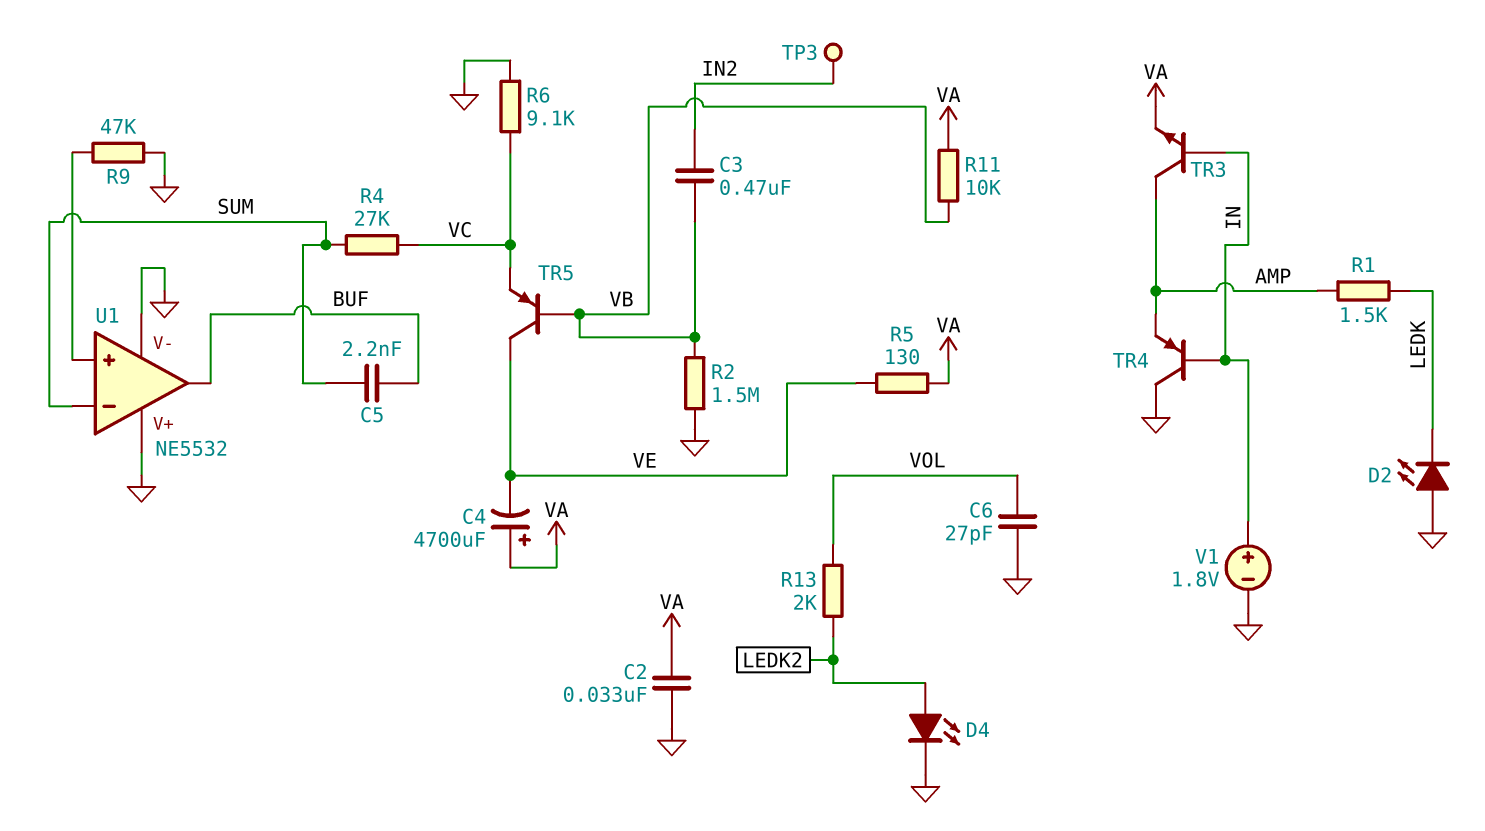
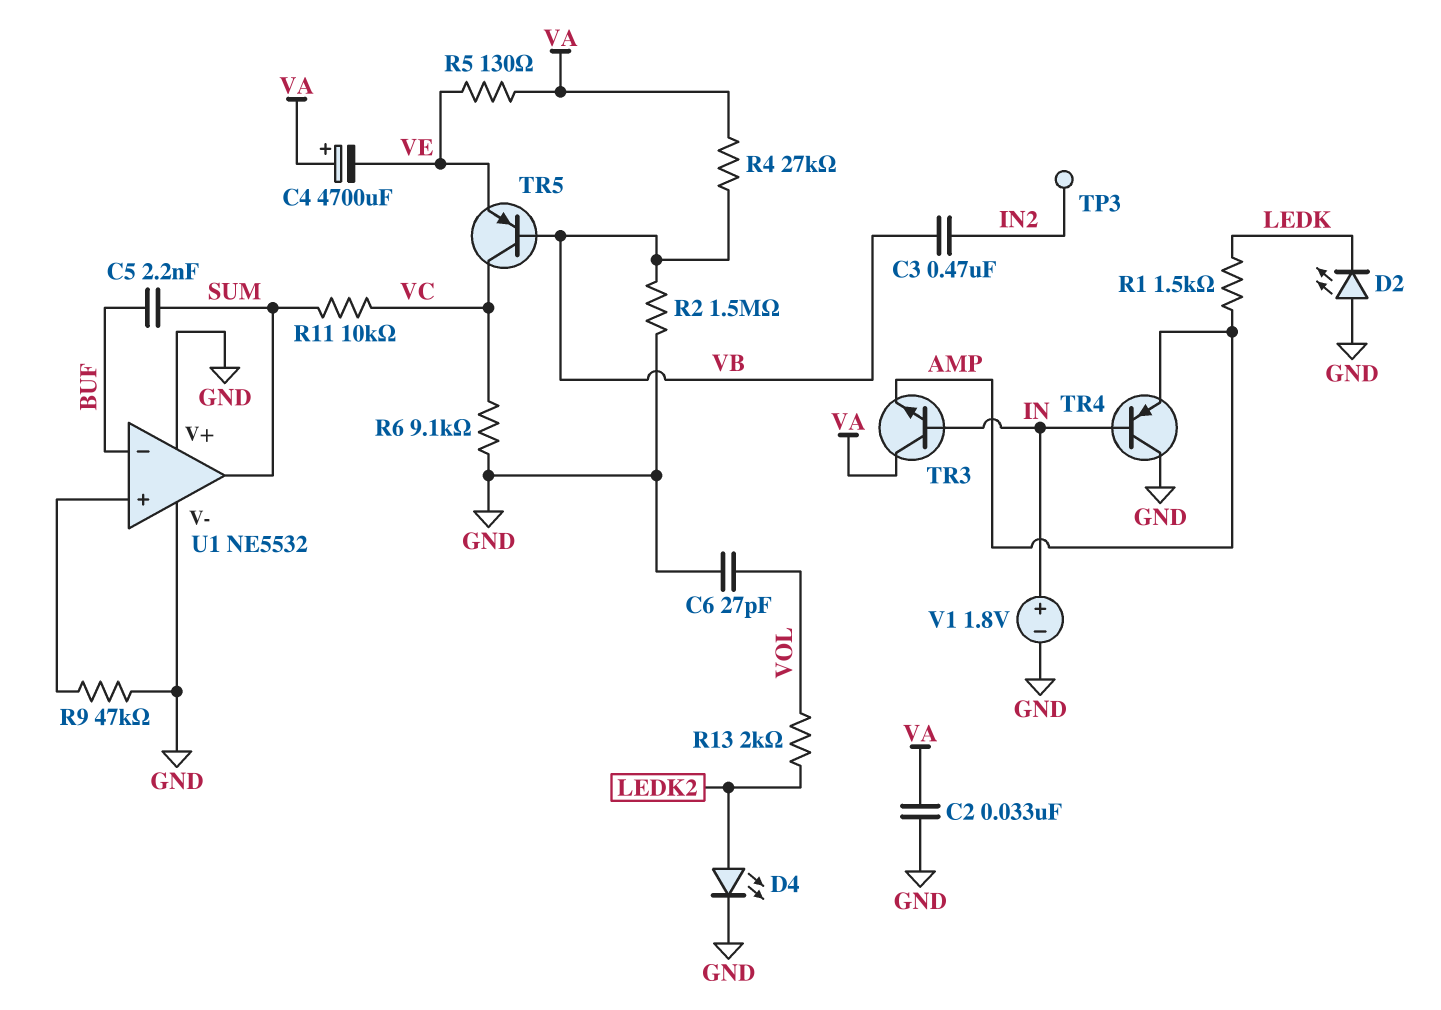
R4: 27k (SUM, VC) -> 27k (VA, VB)
R11: 10k (VA, VB) -> 10k (SUM, VC)
TR3: NPN (B IN, C AMP, E VA) -> NPN (B IN, C VA, E AMP)
TR5: PNP (B VB, C VE, E VC) -> PNP (B VB, C VC, E VE)
U1 pin in-: SUM -> BUF
U1 pin out: BUF -> SUM

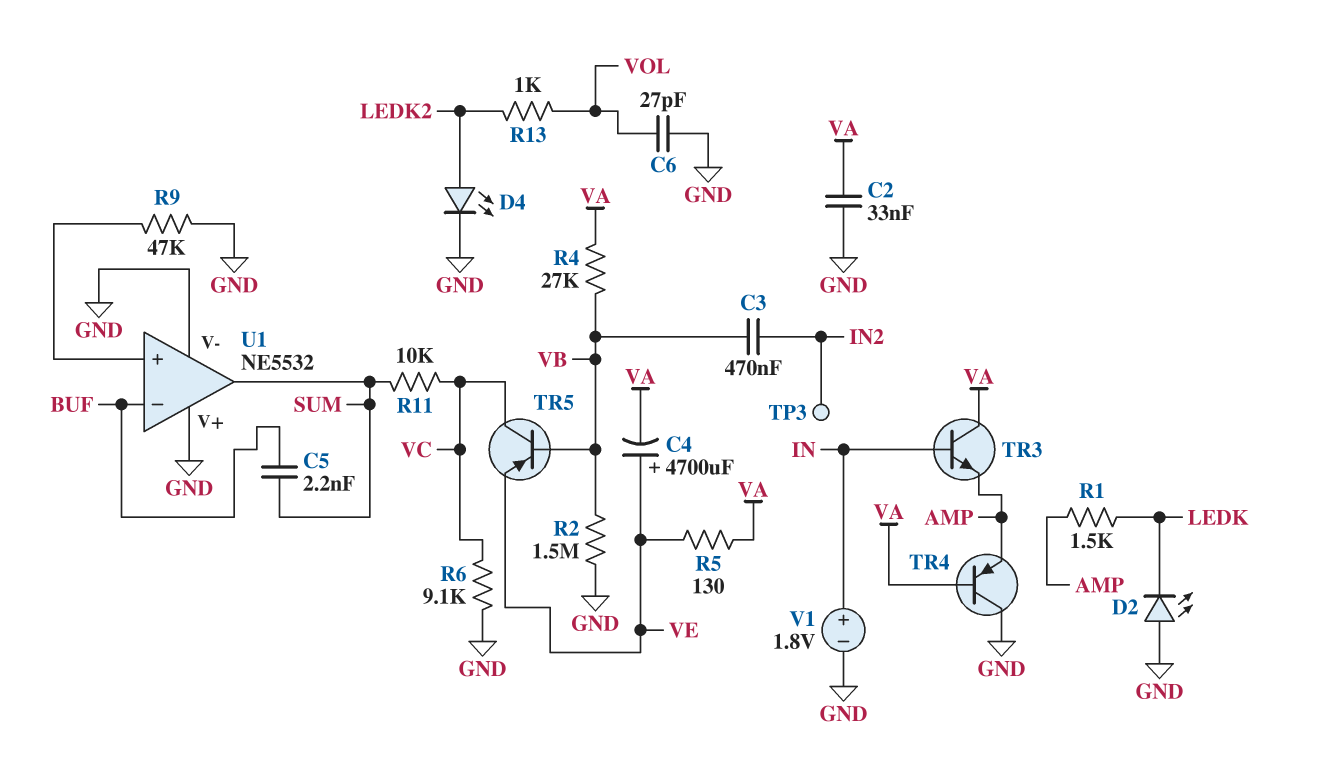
C4: 4700uF (plus VA, minus VE) -> 4700uF (plus VE, minus VA)
R13: 2k (LEDK2, VOL) -> 1k (LEDK2, VOL)
TR4: PNP (B IN, C GND, E AMP) -> PNP (B VA, C GND, E AMP)

